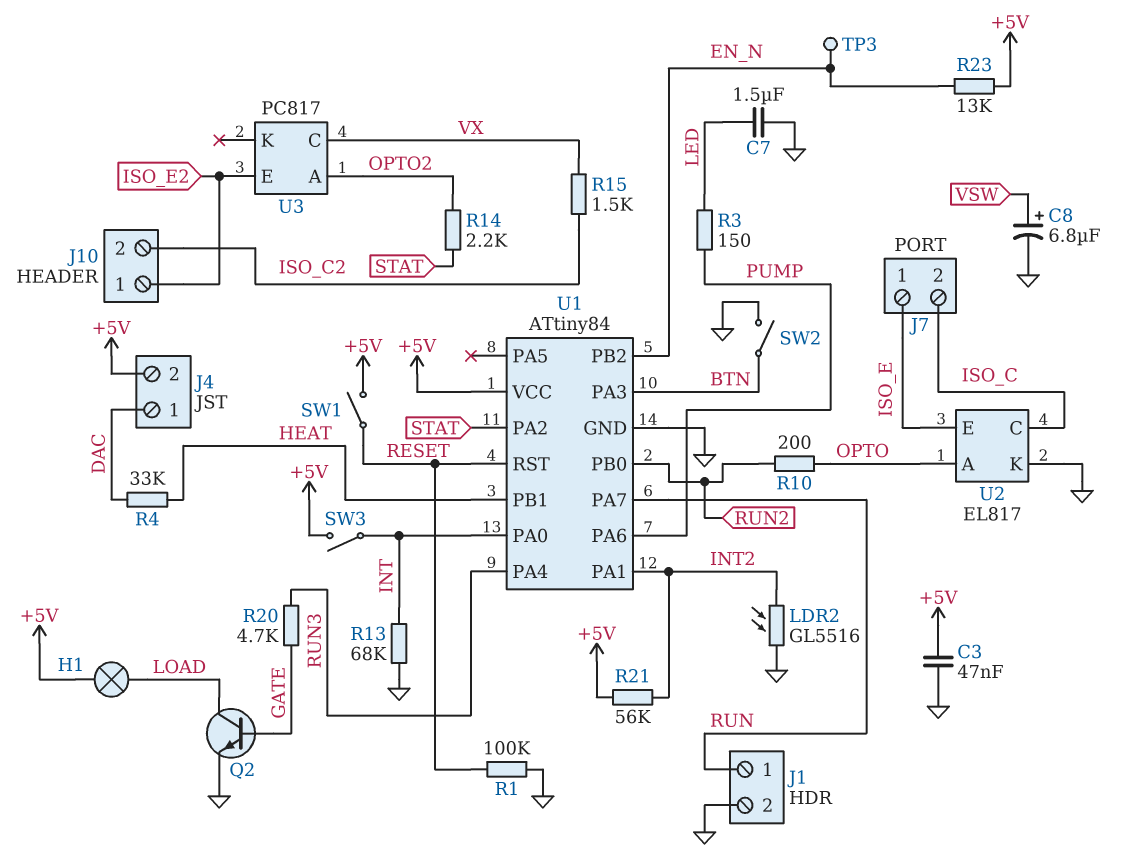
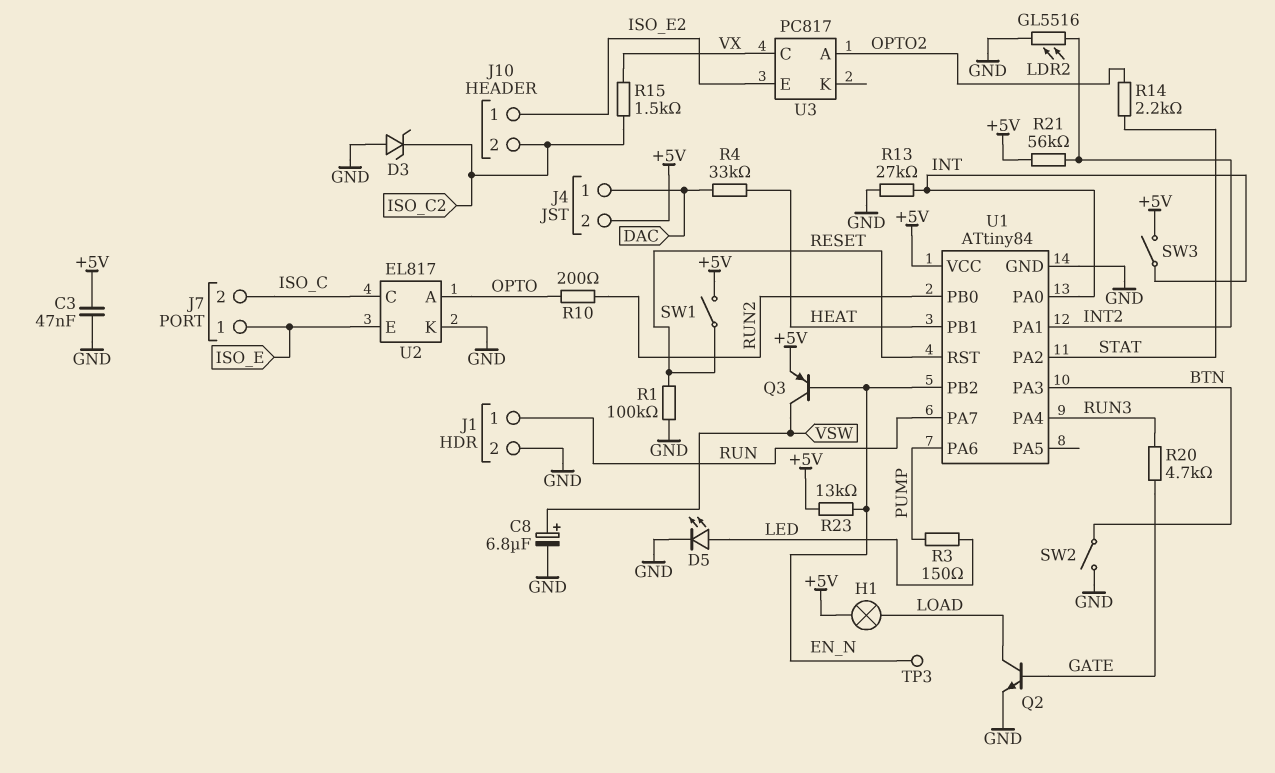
C7: 1.5uF (GND, LED) -> none
D3: none -> zener (A GND, K ISO_C2)
D5: none -> LED (A LED, K GND)
Q3: none -> PNP (B EN_N, C VSW, E +5V)
R13: 68k (GND, INT) -> 27k (GND, INT)

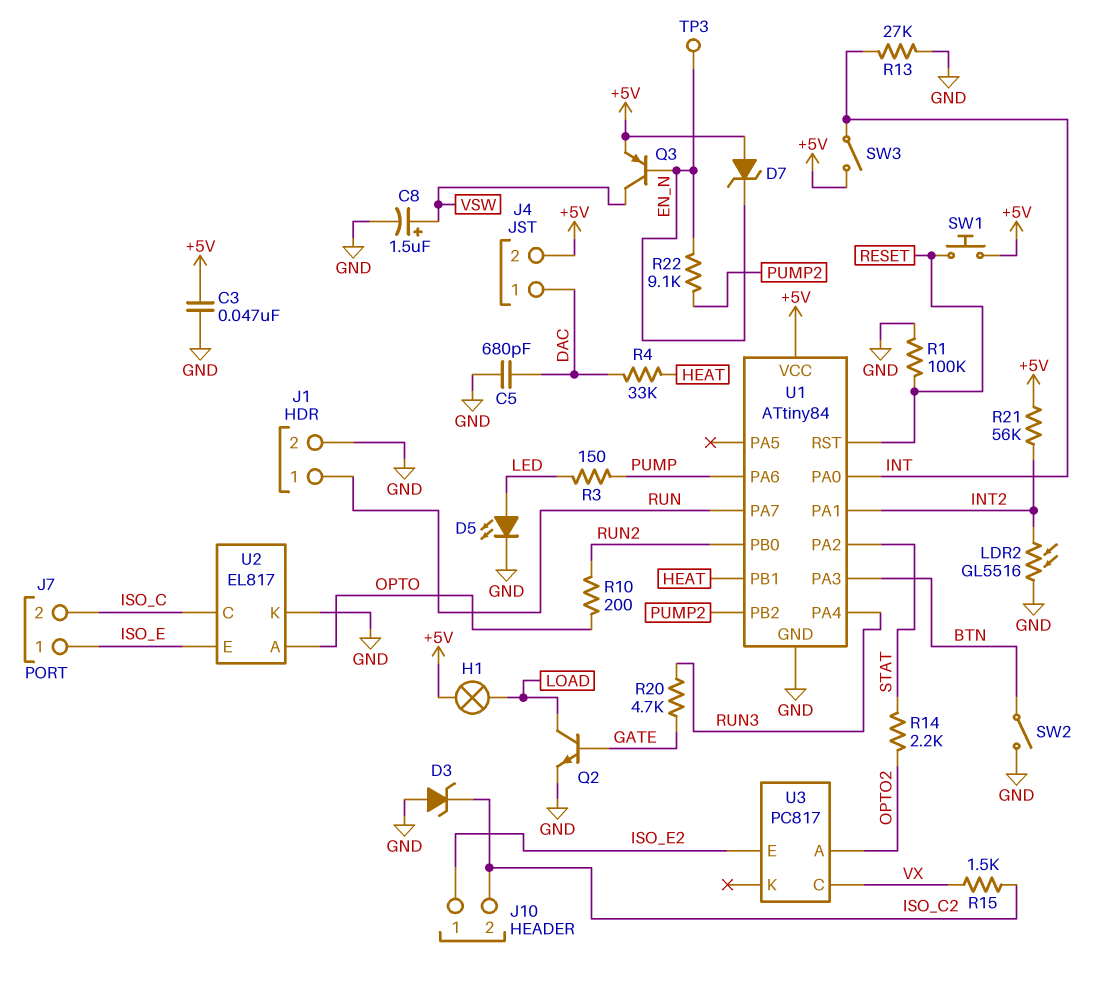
C5: none -> 680pF (DAC, GND)
C8: 6.8uF (plus VSW, minus GND) -> 1.5uF (plus VSW, minus GND)
D7: none -> zener (A +5V, K EN_N)
R22: none -> 9.1k (EN_N, PUMP2)
R23: 13k (+5V, EN_N) -> none
SW1: switch (+5V, RESET) -> button (+5V, RESET)
U1 pin PB2: EN_N -> PUMP2

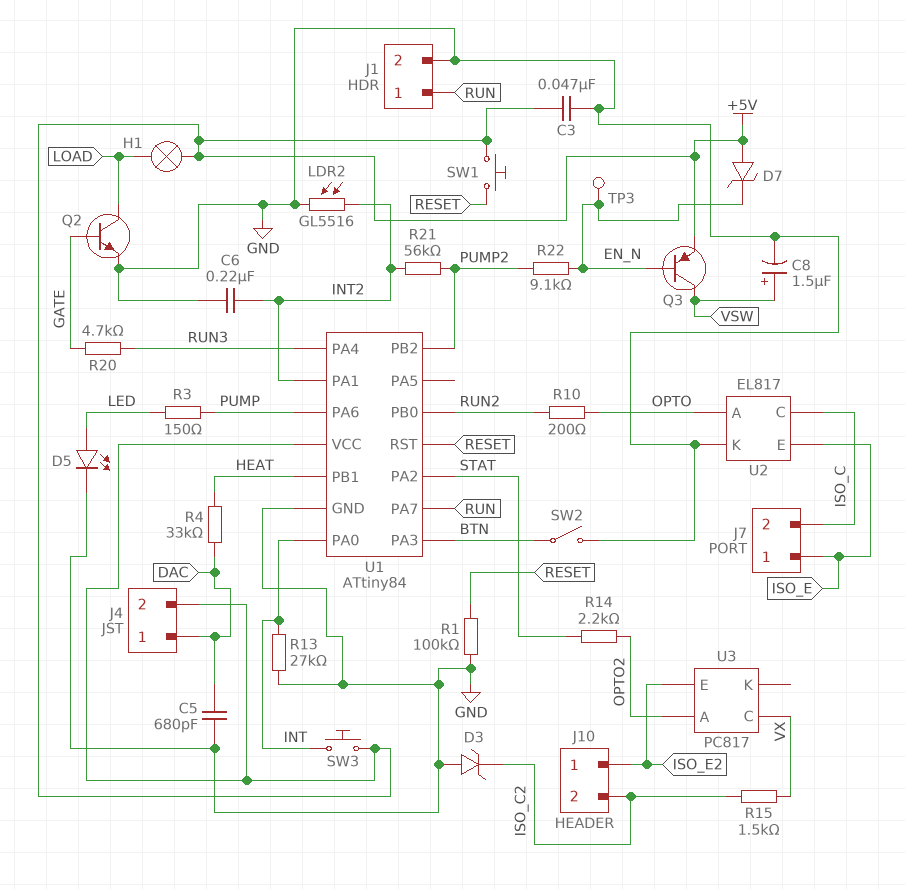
C6: none -> 220nF (GND, INT2)
R21: 56k (+5V, INT2) -> 56k (INT2, PUMP2)
SW3: switch (+5V, INT) -> button (+5V, INT)

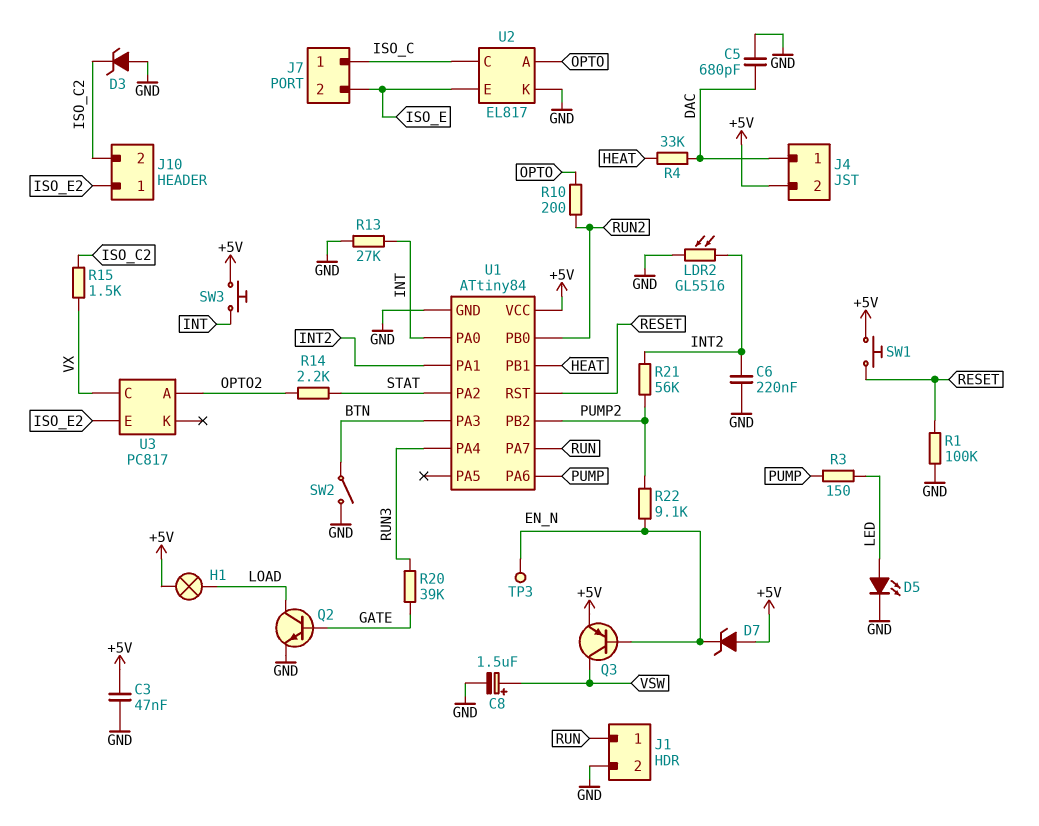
J7 pin 1: ISO_E -> ISO_C
J7 pin 2: ISO_C -> ISO_E
R20: 4.7k (GATE, RUN3) -> 39k (GATE, RUN3)

